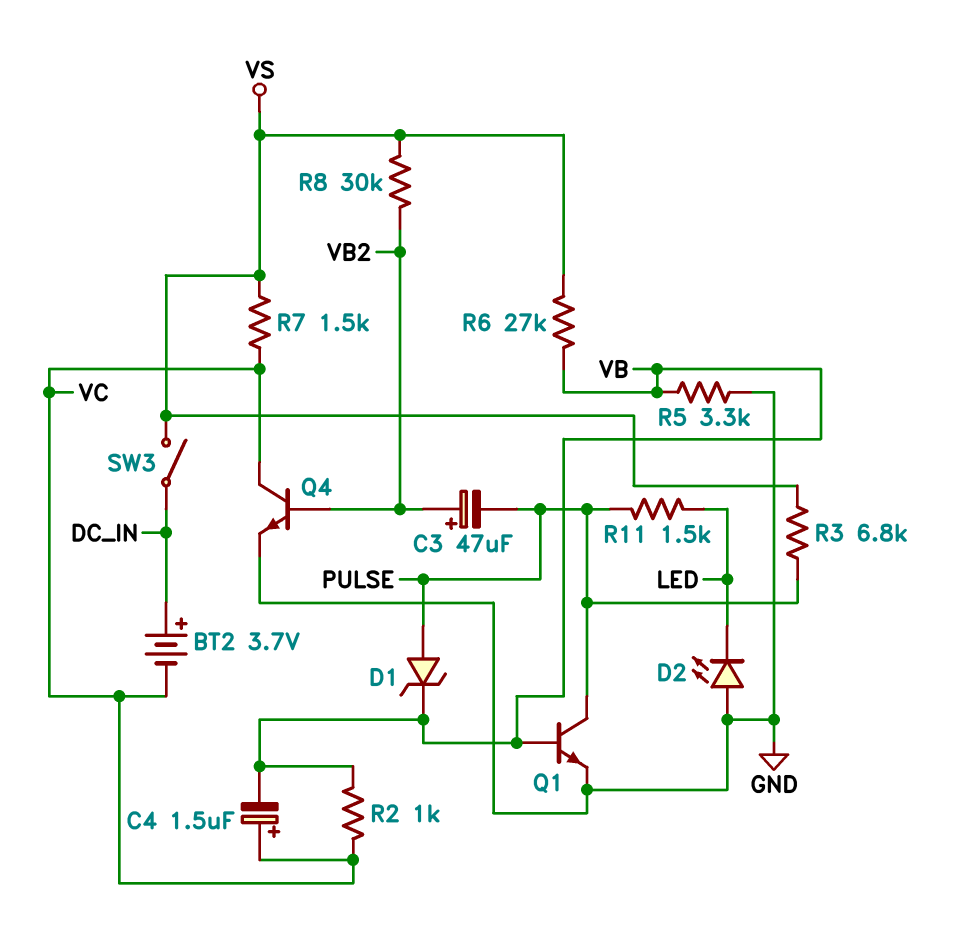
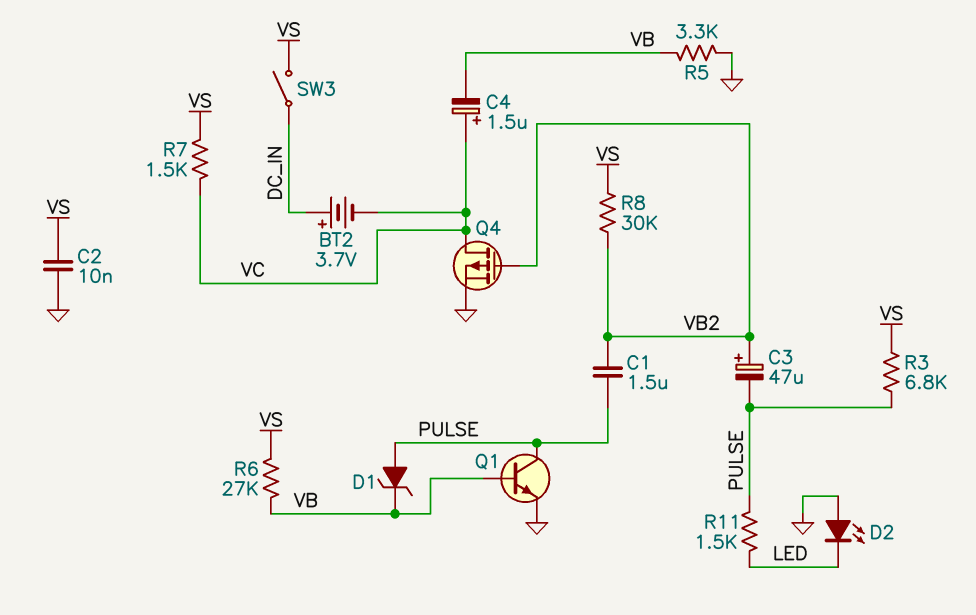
C1: none -> 1.5uF (PULSE, VB2)
C2: none -> 10nF (GND, VS)
Q4: NPN (B VB2, C VC, E GND) -> PMOS (G VB2, D VC, S GND)
R2: 1k (VB, VC) -> none

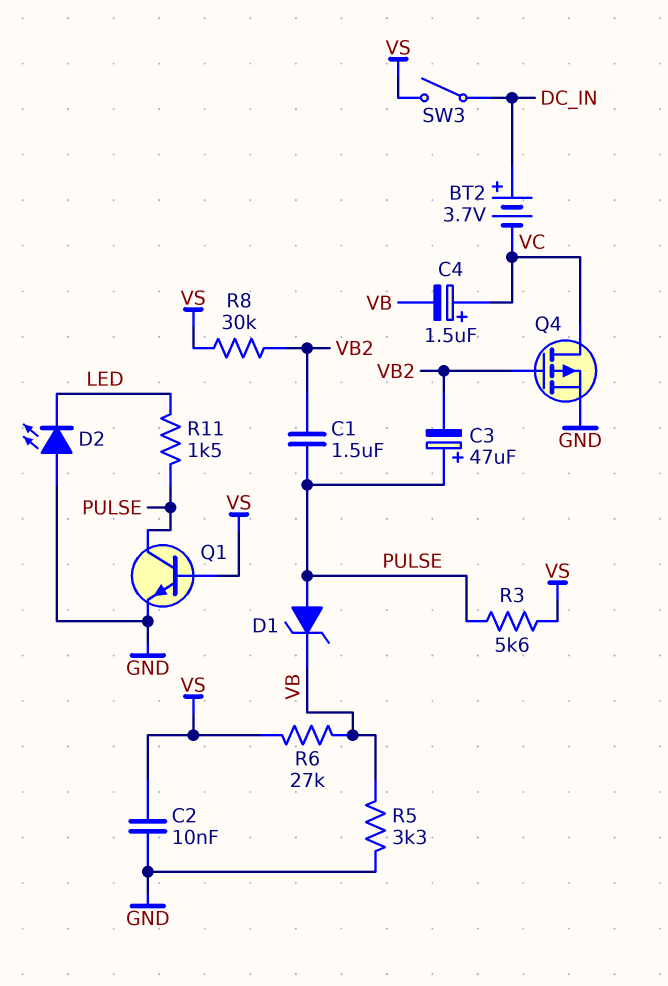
C3: 47uF (plus VB2, minus PULSE) -> 47uF (plus PULSE, minus VB2)
Q1: NPN (B VB, C PULSE, E GND) -> NPN (B VS, C PULSE, E GND)
R3: 6.8k (PULSE, VS) -> 5.6k (PULSE, VS)
R7: 1.5k (VC, VS) -> none

